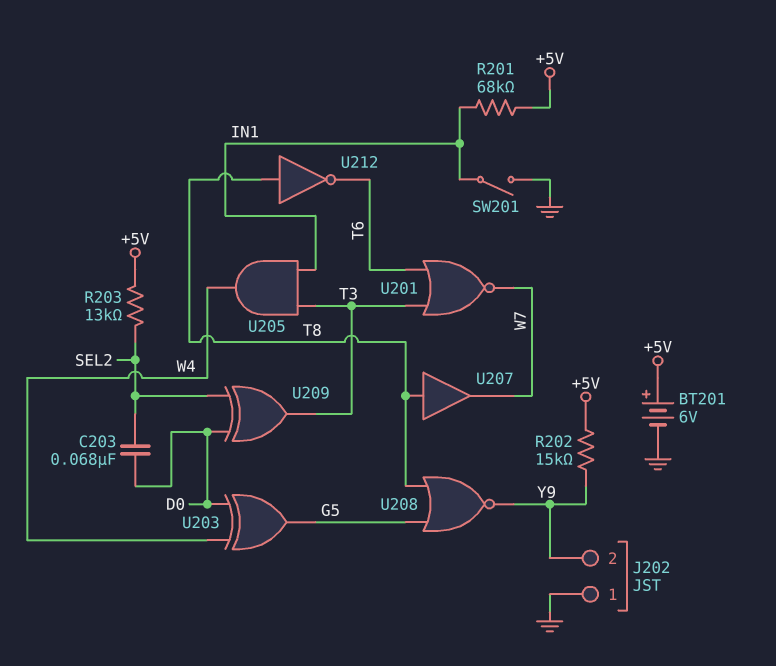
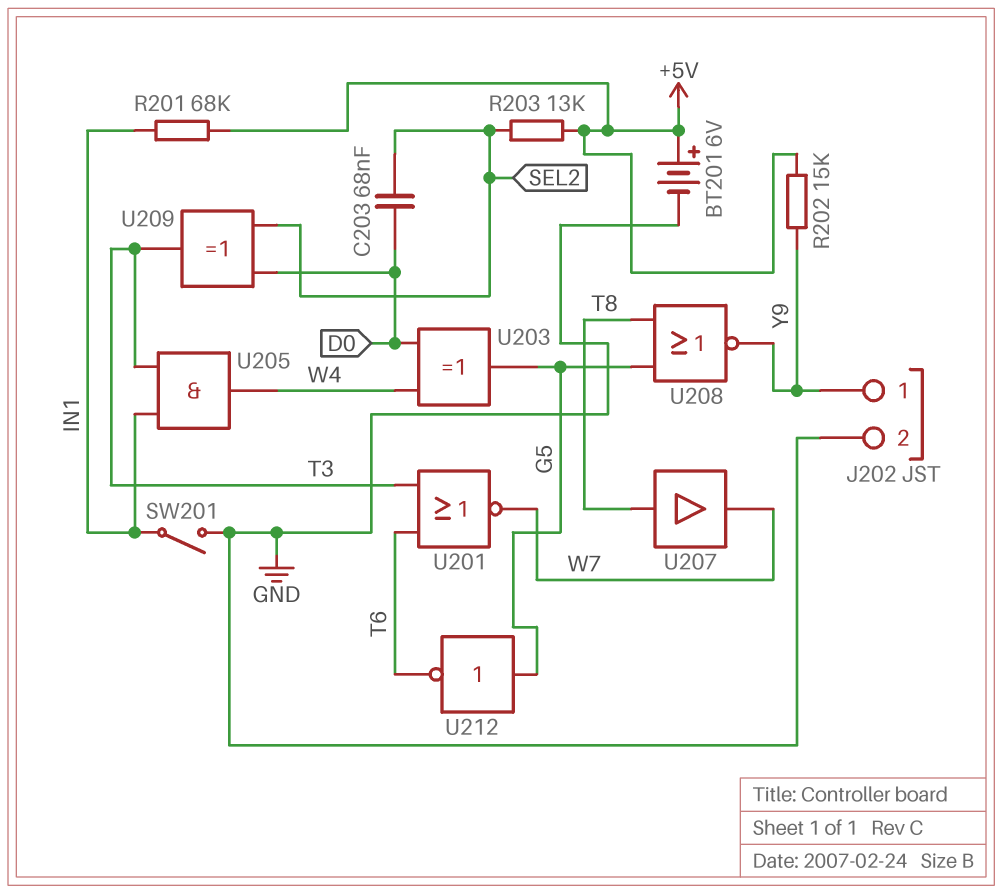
J202 pin 1: GND -> Y9
J202 pin 2: Y9 -> GND
U212: NOT (in T8, out T6) -> NOT (in G5, out T6)

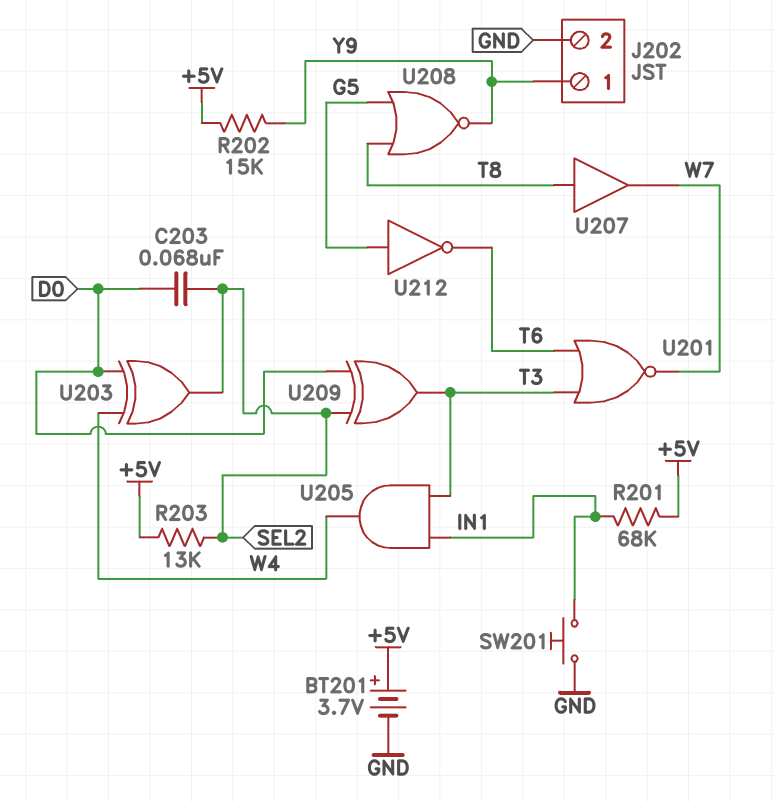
BT201: 6V (plus +5V, minus GND) -> 3.7V (plus +5V, minus GND)
SW201: switch (GND, IN1) -> button (GND, IN1)
U203: XOR (in D0, in W4, out G5) -> XOR (in D0, in W4, out SEL2)

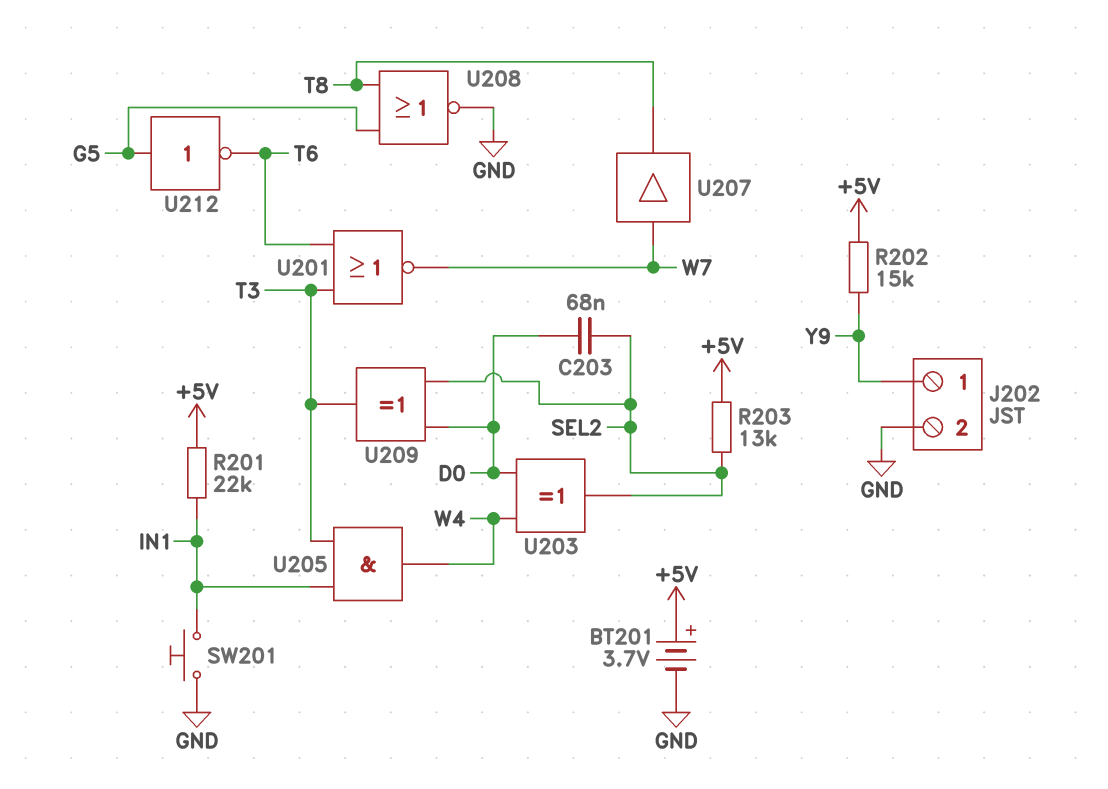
R201: 68k (+5V, IN1) -> 22k (+5V, IN1)
U207: buffer (in T8, out W7) -> buffer (in W7, out T8)
U208: NOR (in G5, in T8, out Y9) -> NOR (in G5, in T8, out GND)

